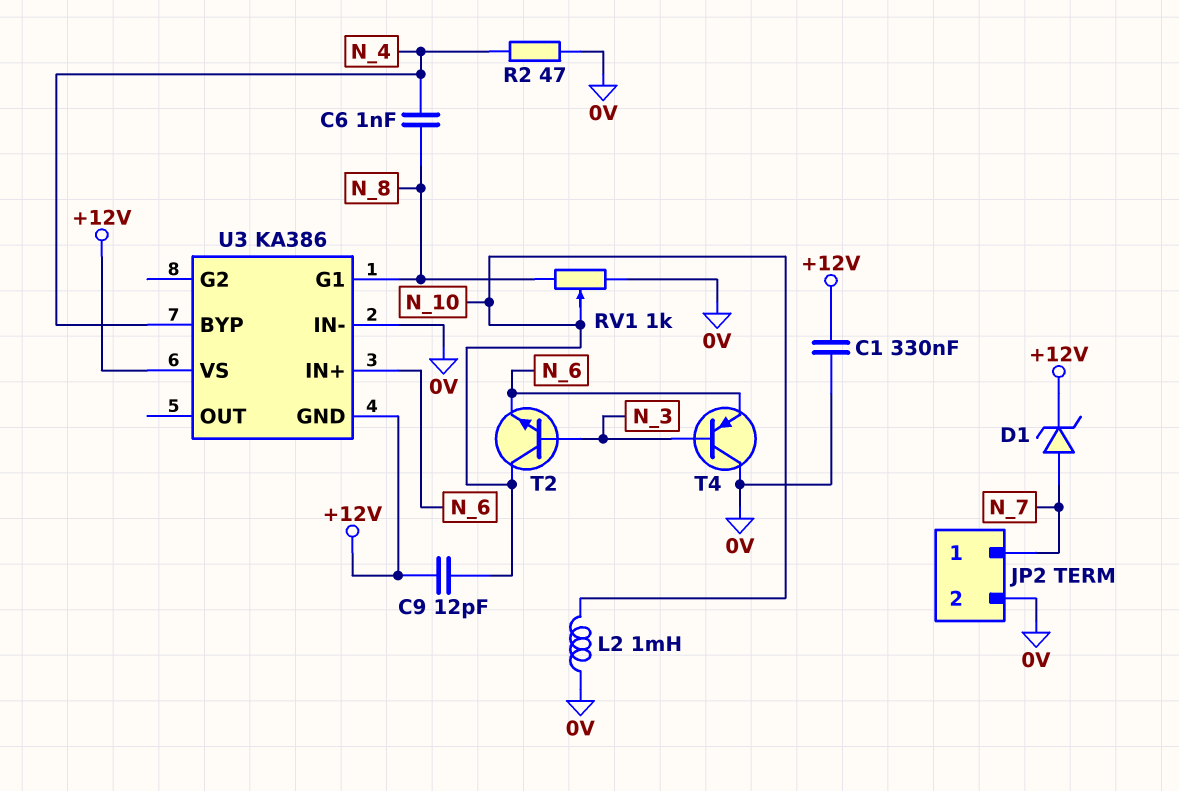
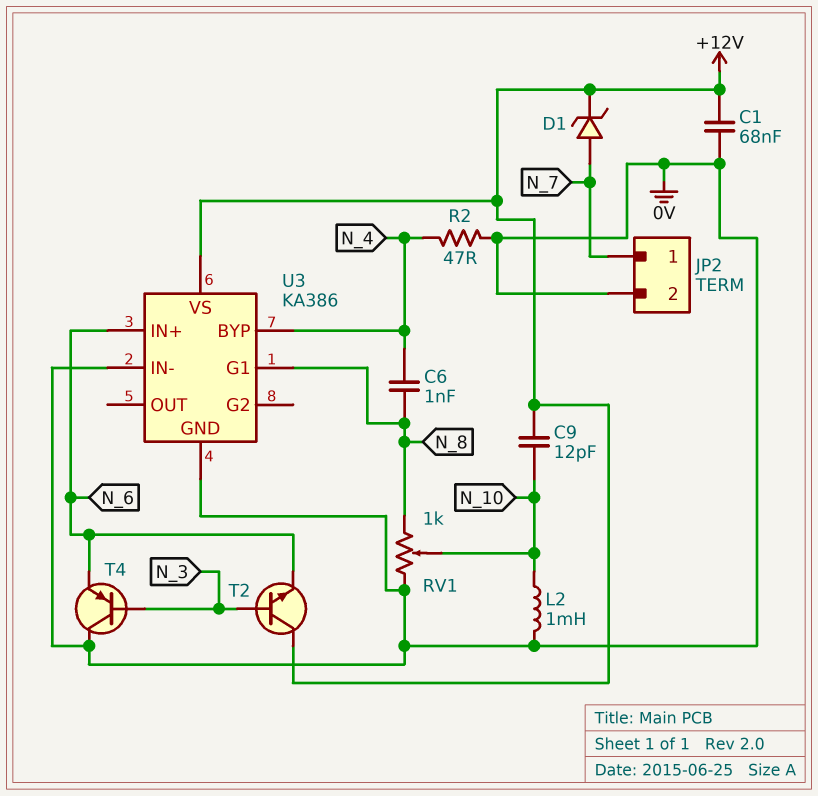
C1: 330nF (+12V, 0V) -> 68nF (+12V, 0V)
T2: NPN (B N_3, C N_10, E N_6) -> NPN (B N_3, C +12V, E N_6)
U3 pin GND: +12V -> 0V

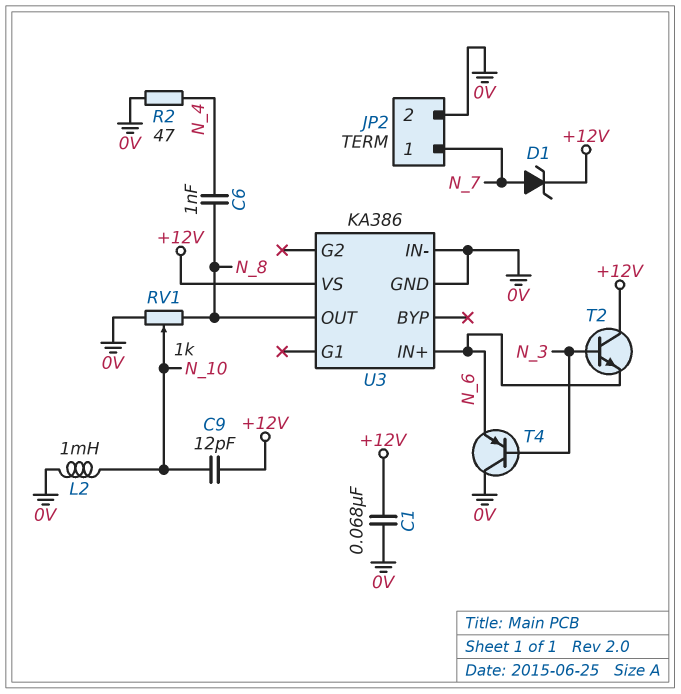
U3 pin BYP: N_4 -> none
U3 pin G1: N_8 -> none
U3 pin OUT: none -> N_8

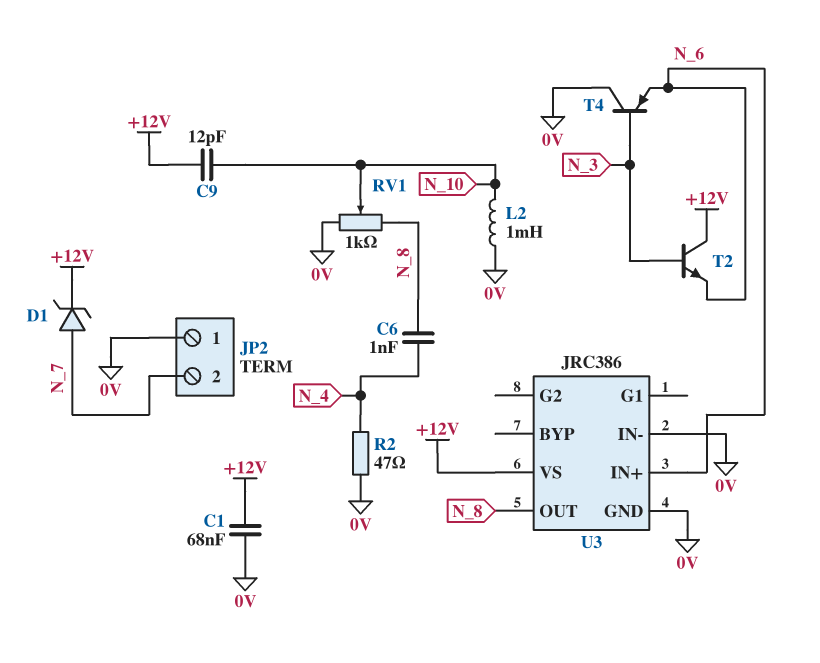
JP2 pin 1: N_7 -> 0V
JP2 pin 2: 0V -> N_7
U3: KA386 -> JRC386

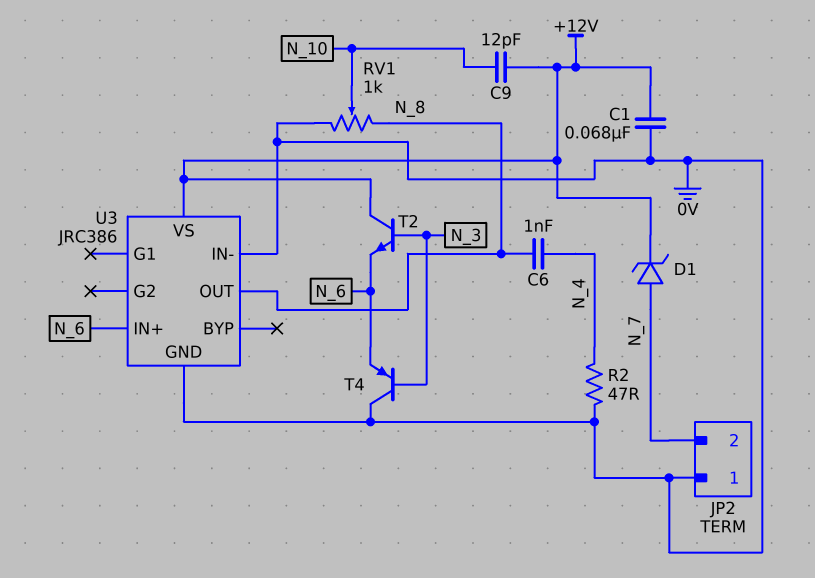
L2: 1mH (0V, N_10) -> none

